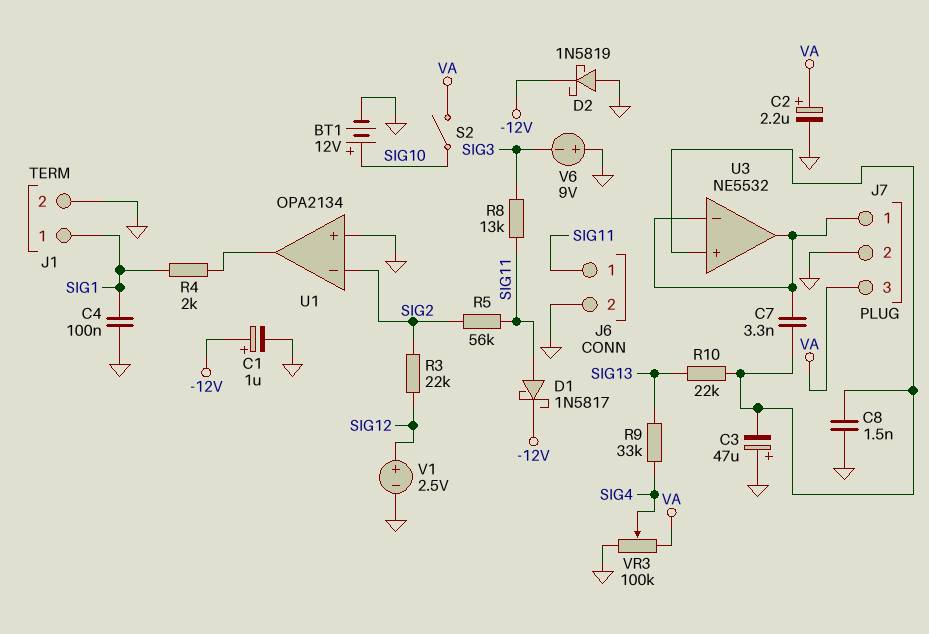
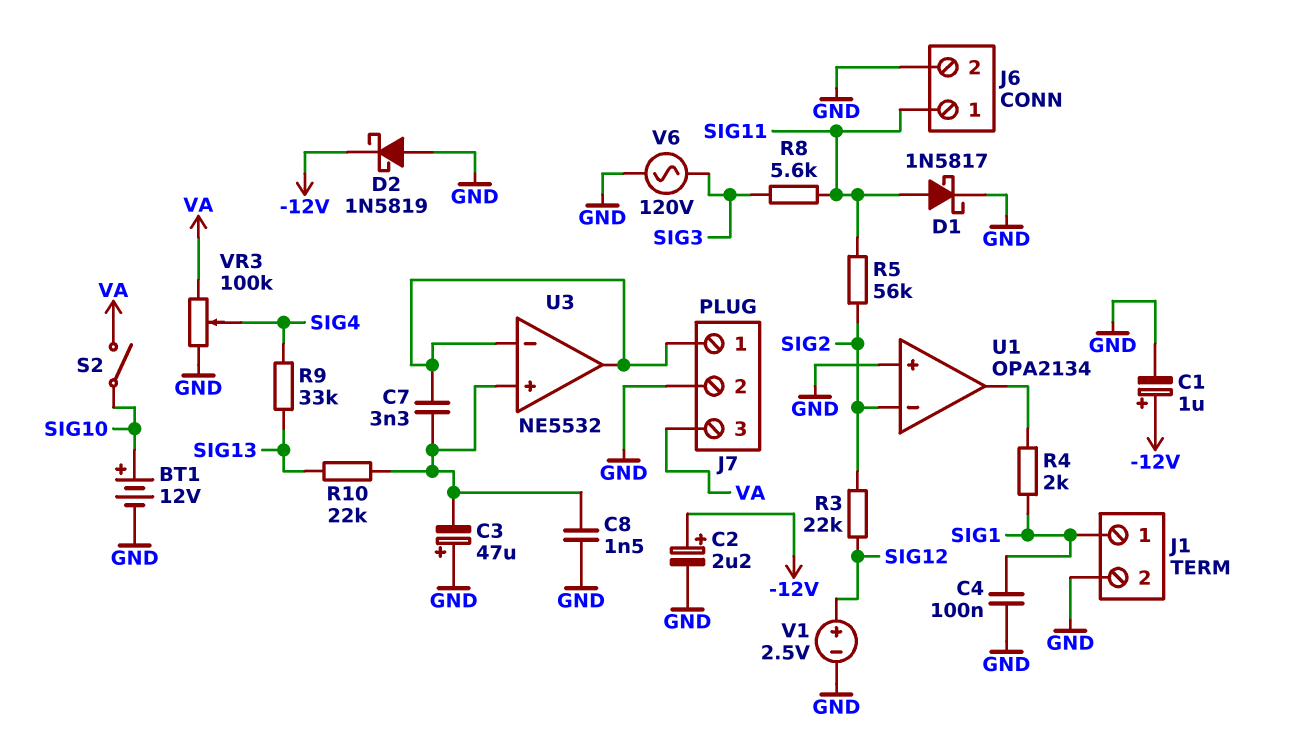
C2: 2.2uF (plus VA, minus GND) -> 2.2uF (plus -12V, minus GND)
D1: schottky 1N5817 (A SIG11, K -12V) -> schottky 1N5817 (A SIG11, K GND)
R8: 13k (SIG3, SIG11) -> 5.6k (SIG3, SIG11)
V6: 9V (plus GND, minus SIG3) -> AC 120V (GND, SIG3)

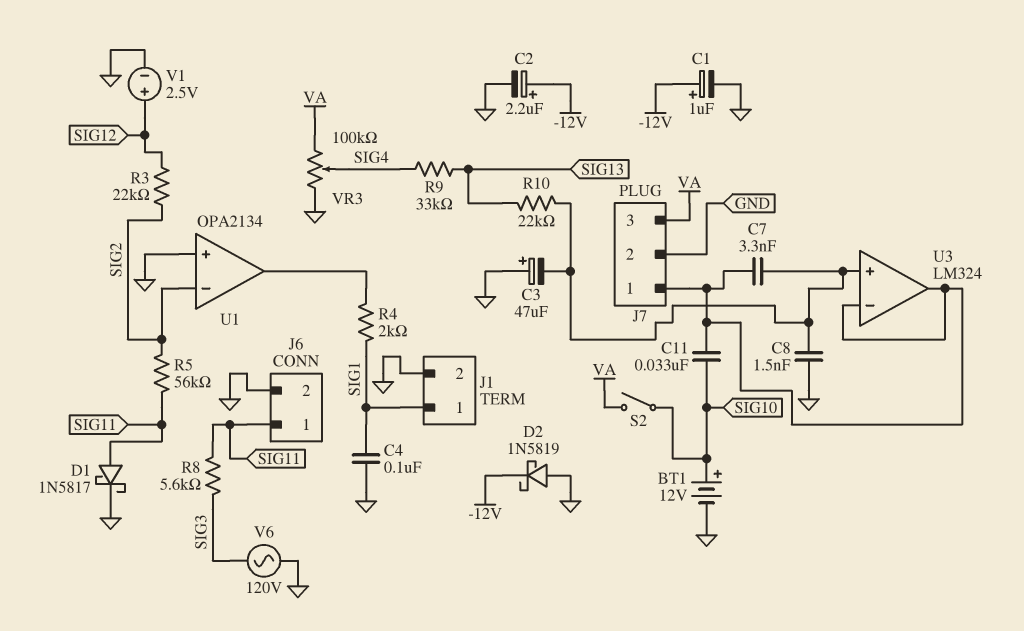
C11: none -> 33nF (J7/1, SIG10)
U3: NE5532 -> LM324

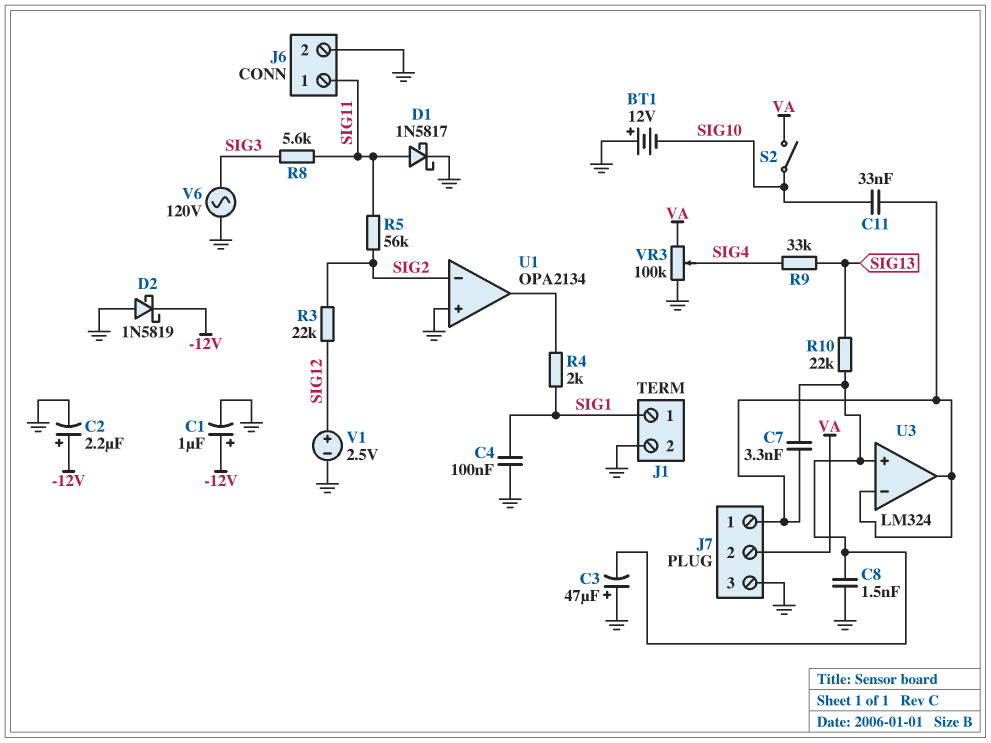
BT1: 12V (plus SIG10, minus GND) -> 12V (plus GND, minus SIG10)
J7 pin 2: GND -> VA
J7 pin 3: VA -> GND

